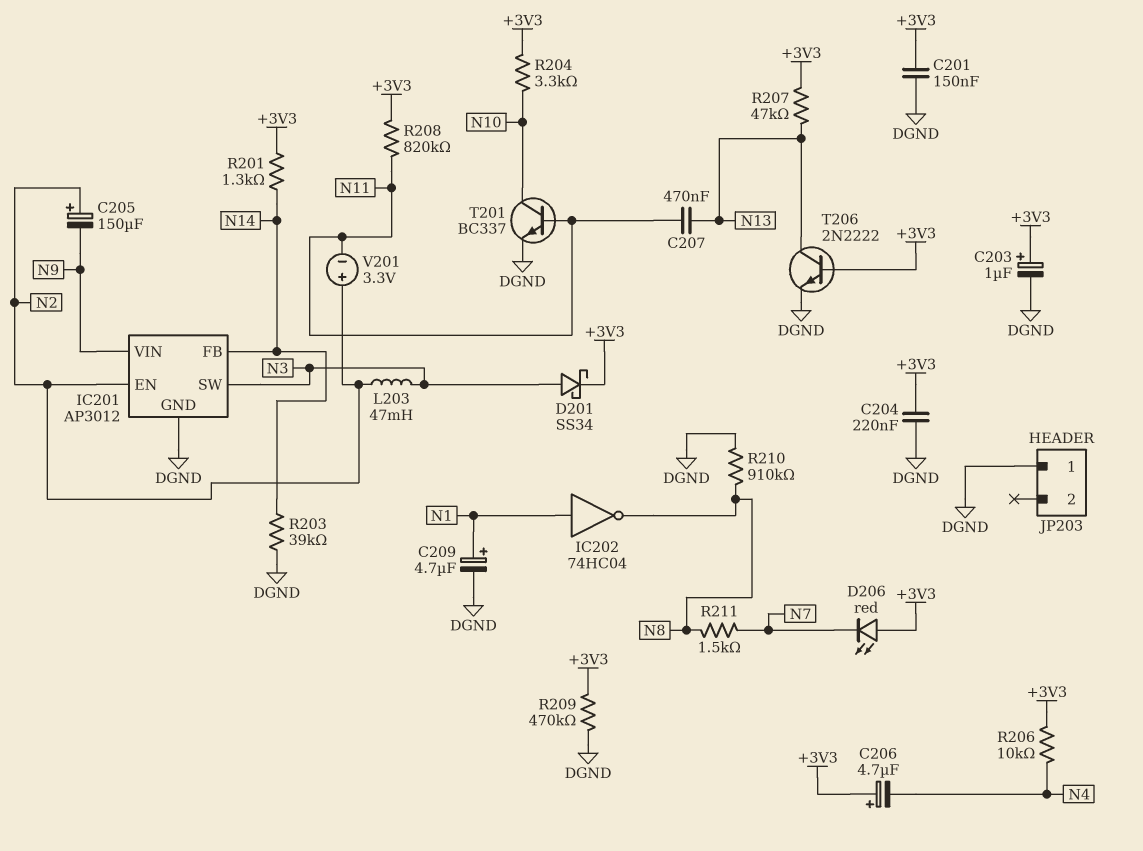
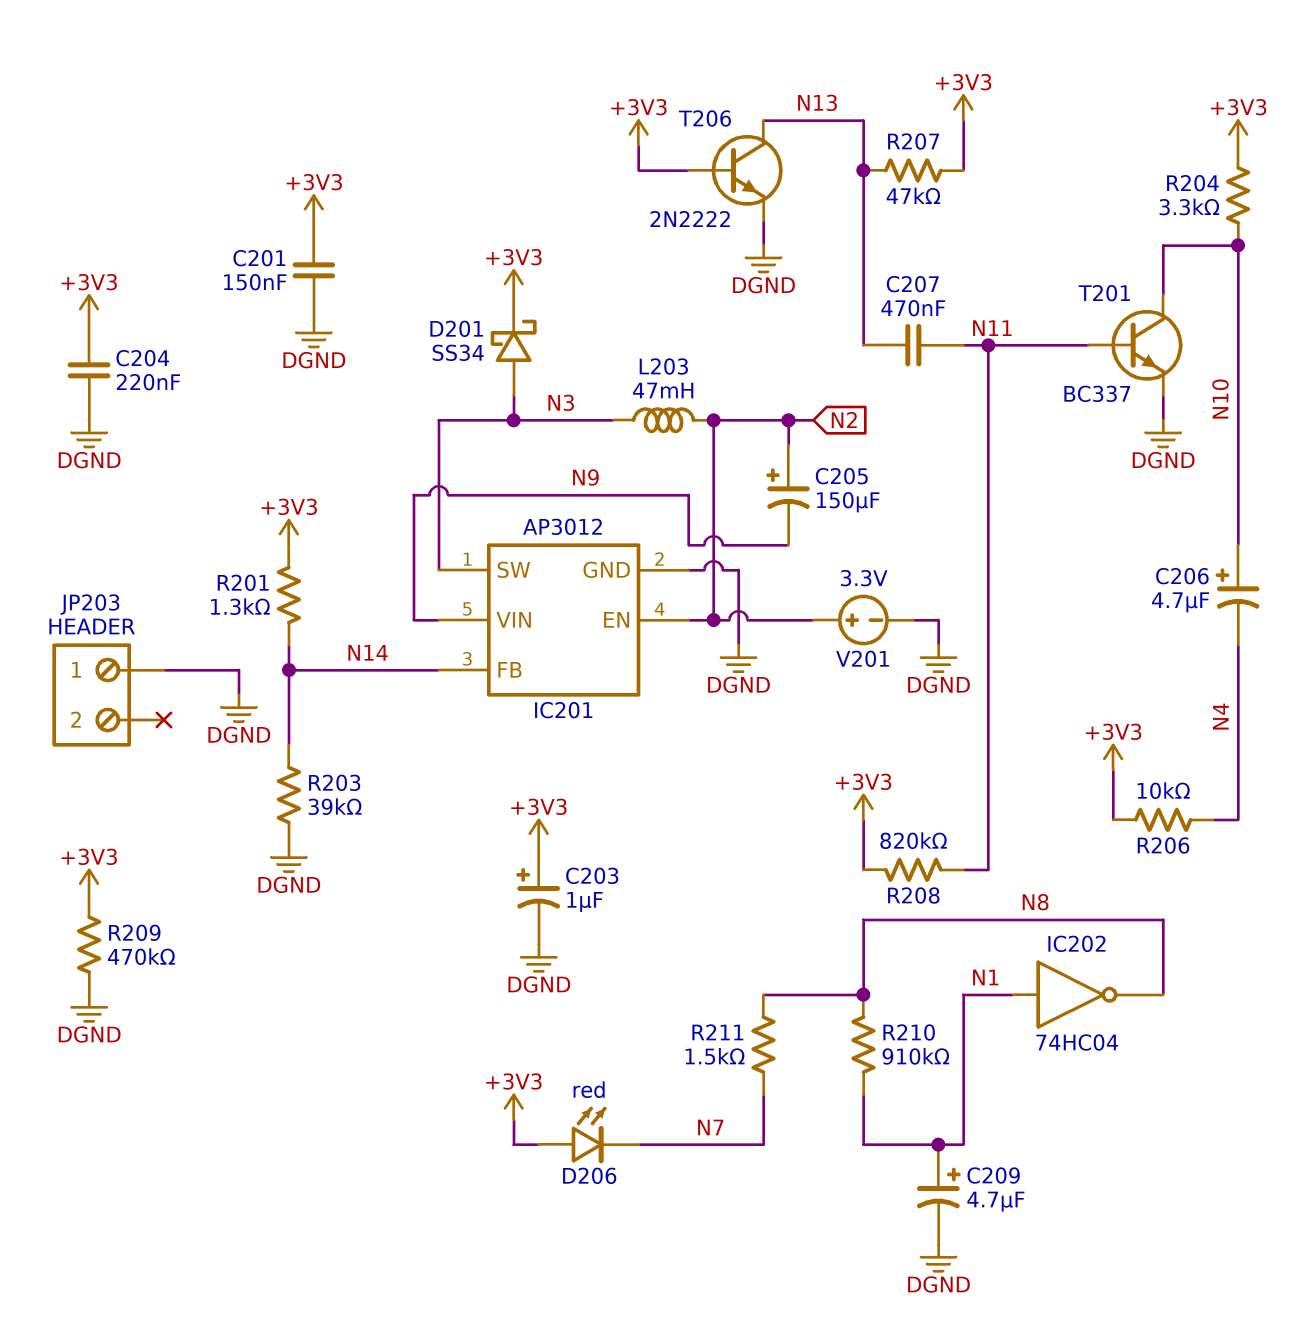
C206: 4.7uF (plus +3V3, minus N4) -> 4.7uF (plus N10, minus N4)
R210: 910k (DGND, N8) -> 910k (N1, N8)
V201: 3.3V (plus N2, minus N11) -> 3.3V (plus N2, minus DGND)

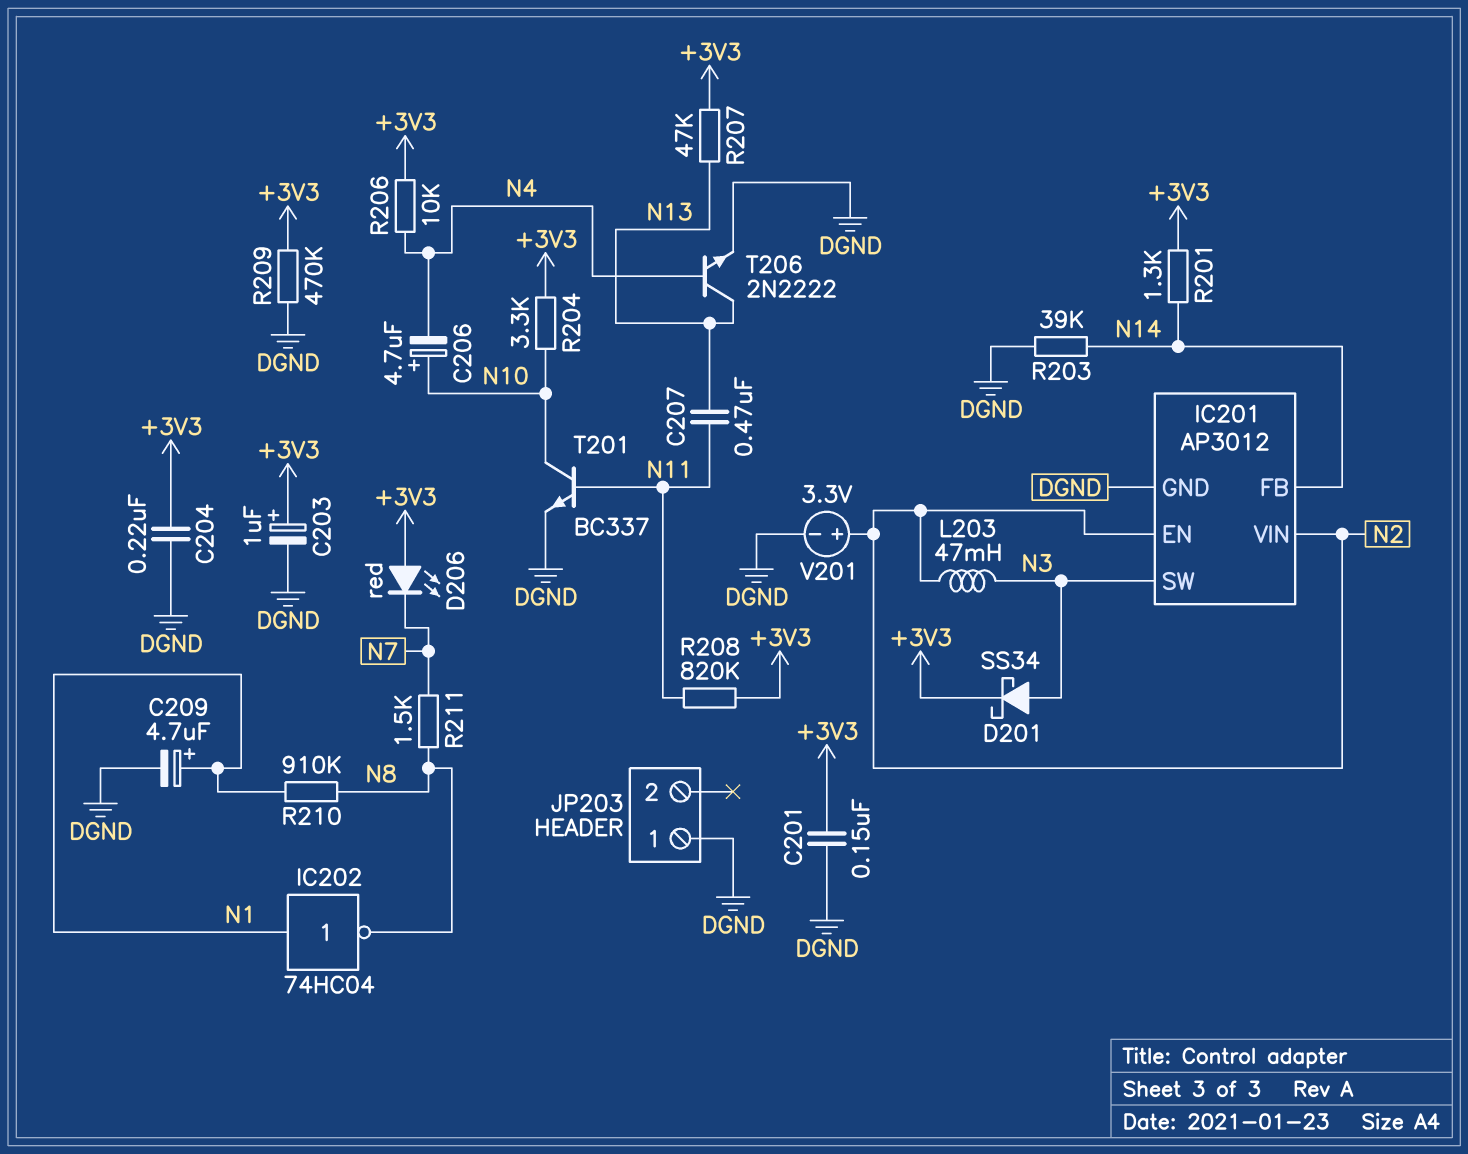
C205: 150uF (plus N2, minus N9) -> none
IC201 pin VIN: N9 -> N2
T206: NPN 2N2222 (B +3V3, C N13, E DGND) -> NPN 2N2222 (B N4, C N13, E DGND)

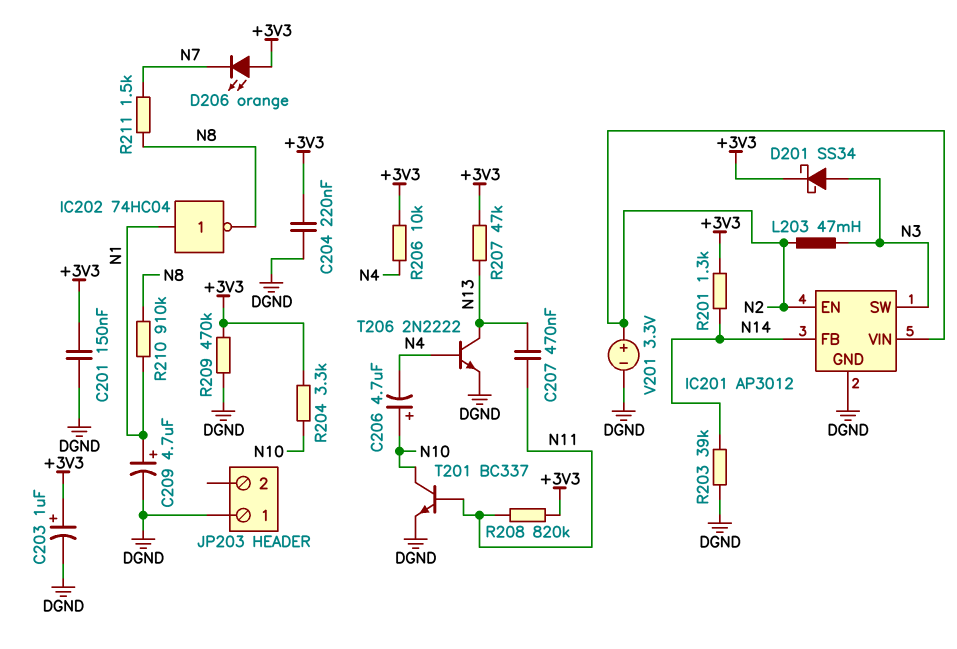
D206: LED red (A +3V3, K N7) -> LED orange (A +3V3, K N7)

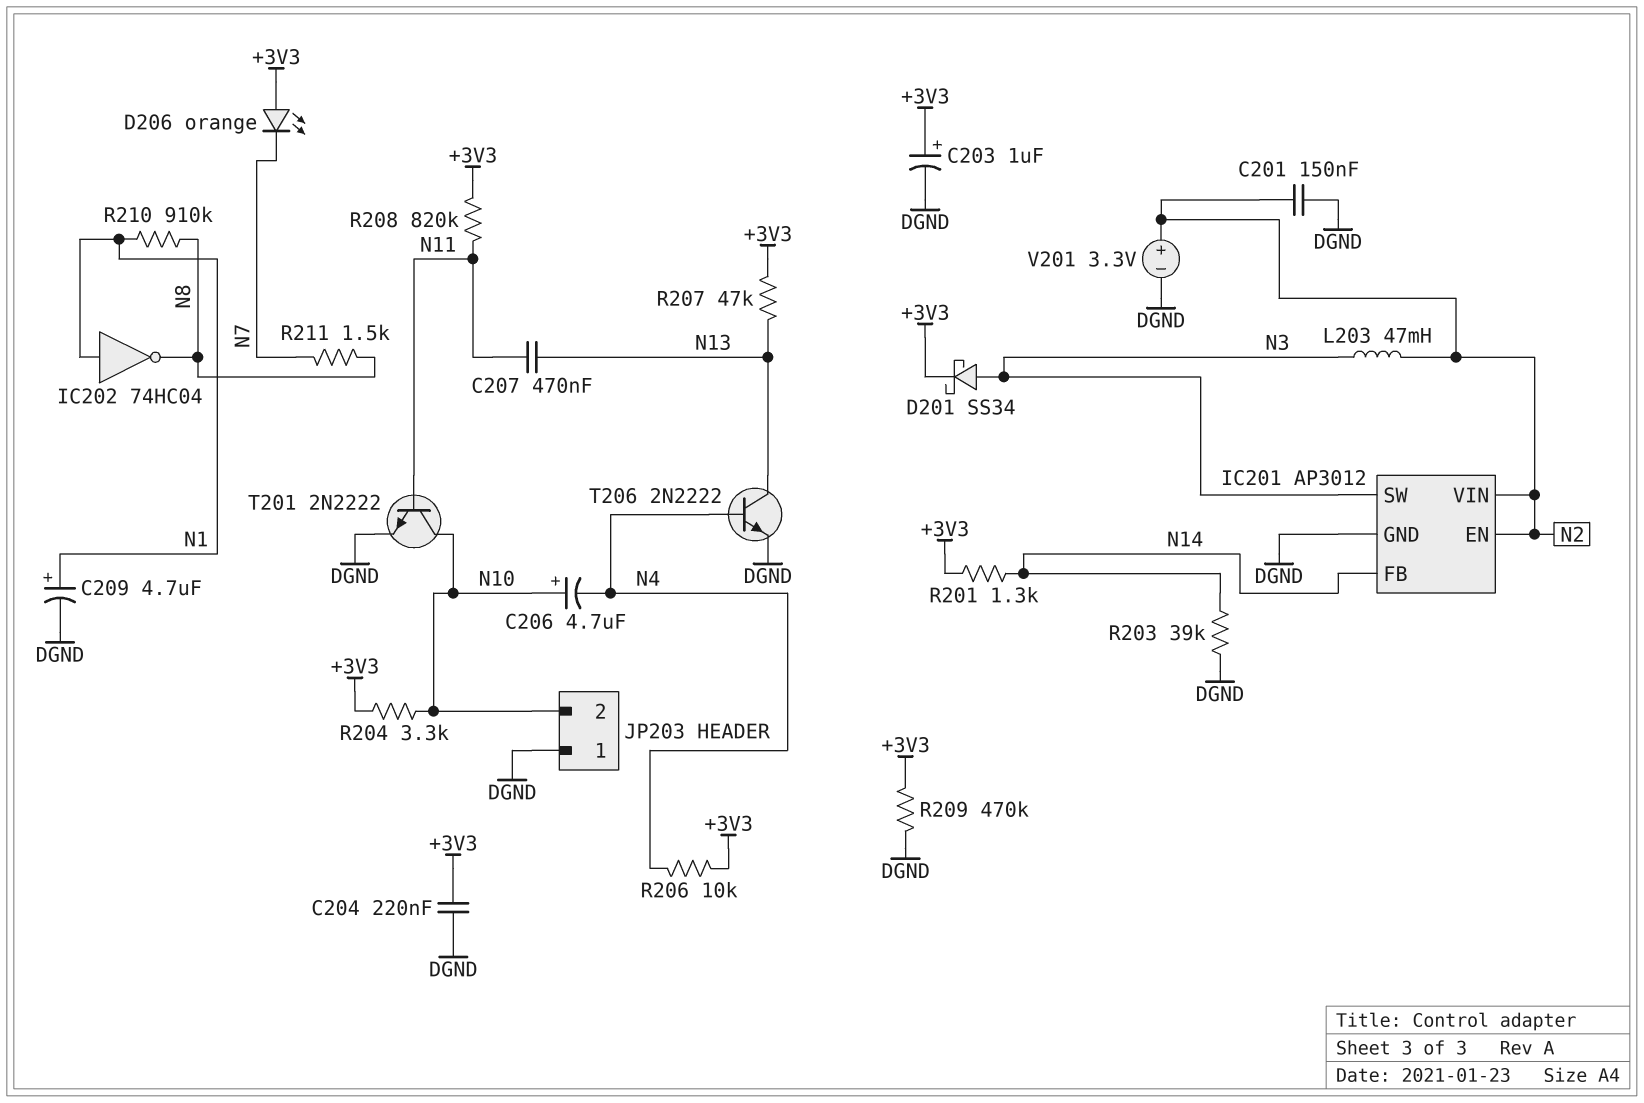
C201: 150nF (+3V3, DGND) -> 150nF (DGND, N2)
JP203 pin 2: none -> N10
T201: NPN BC337 (B N11, C N10, E DGND) -> NPN 2N2222 (B N11, C N10, E DGND)

